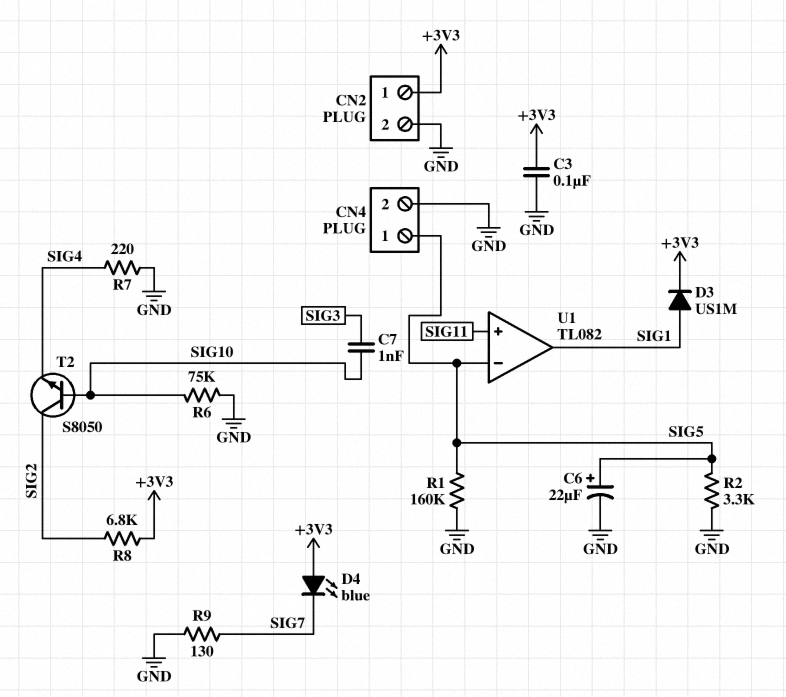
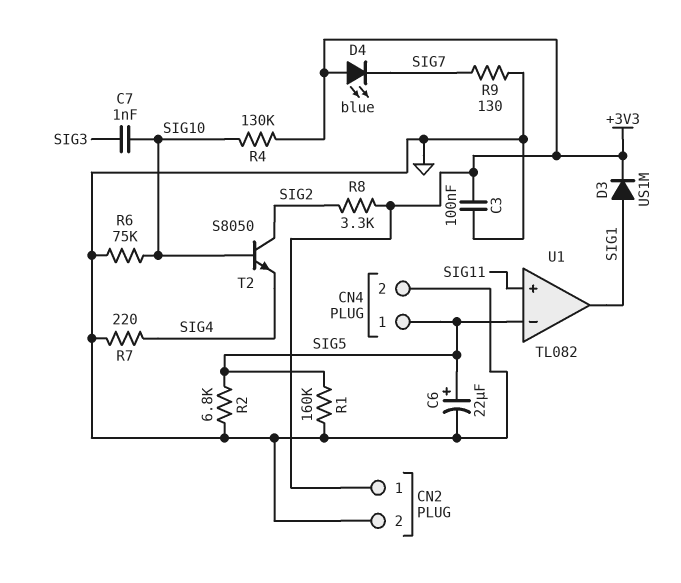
R2: 3.3k (GND, SIG5) -> 6.8k (GND, SIG5)
R4: none -> 130k (+3V3, SIG10)
R8: 6.8k (+3V3, SIG2) -> 3.3k (+3V3, SIG2)

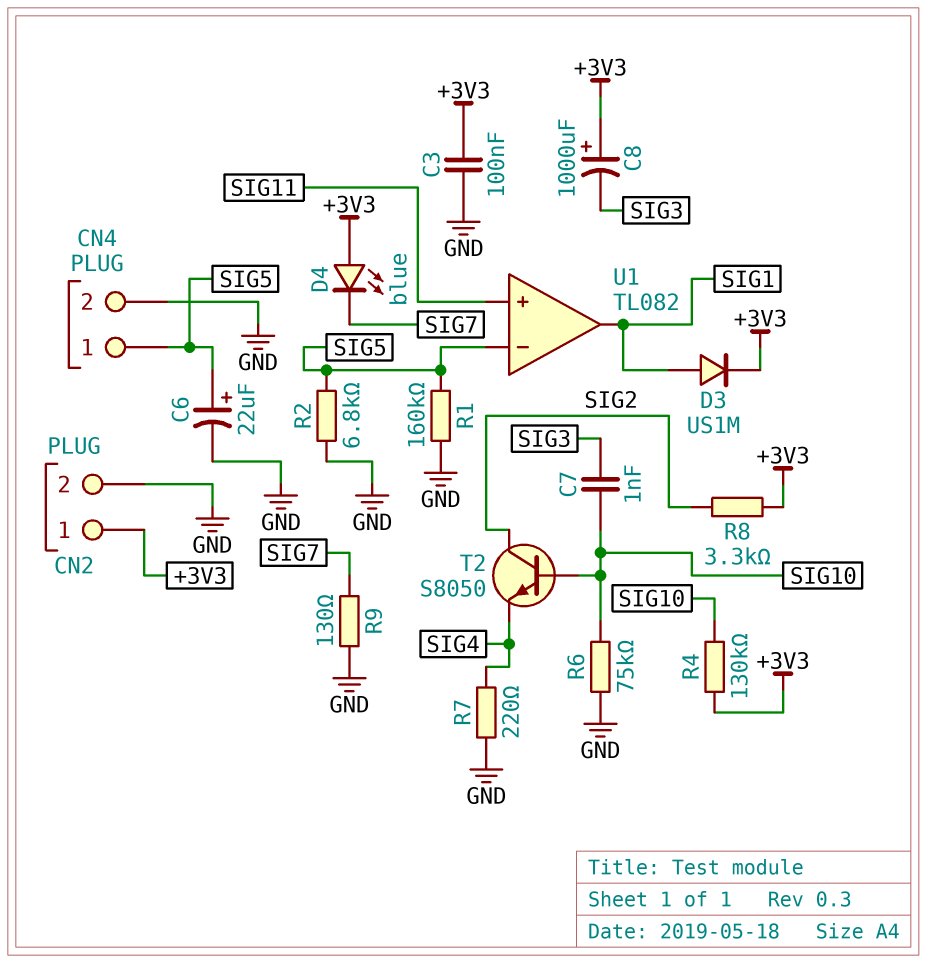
C8: none -> 1000uF (plus +3V3, minus SIG3)

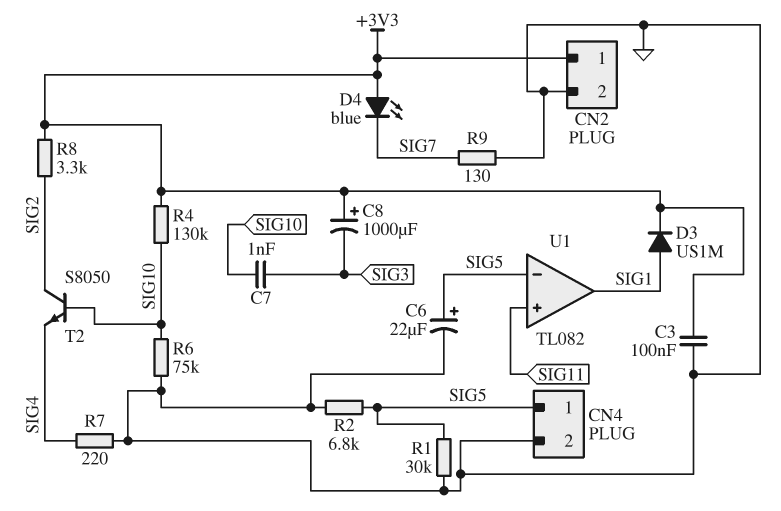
R1: 160k (GND, SIG5) -> 30k (GND, SIG5)

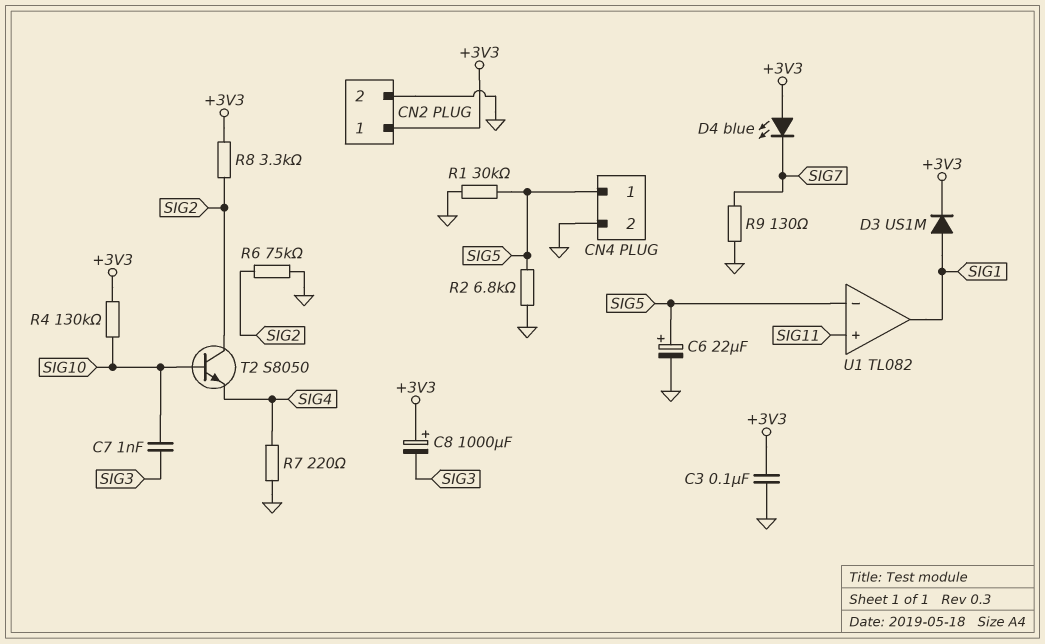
R6: 75k (GND, SIG10) -> 75k (GND, SIG2)

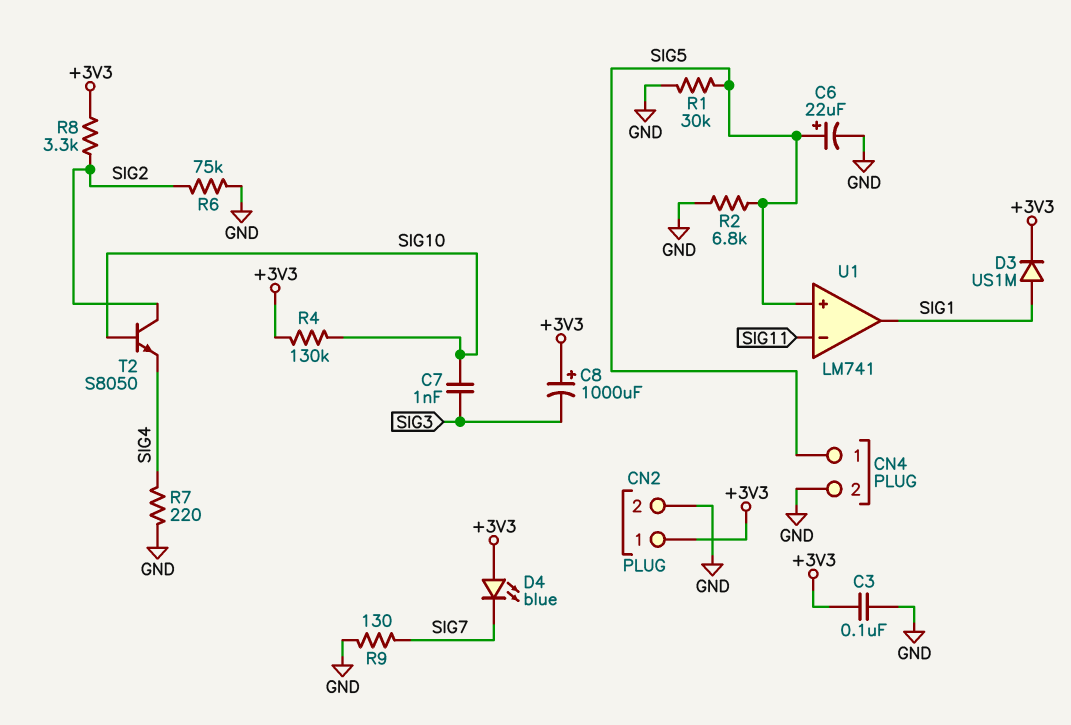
U1: TL082 -> LM741
U1 pin in+: SIG11 -> SIG5
U1 pin in-: SIG5 -> SIG11

